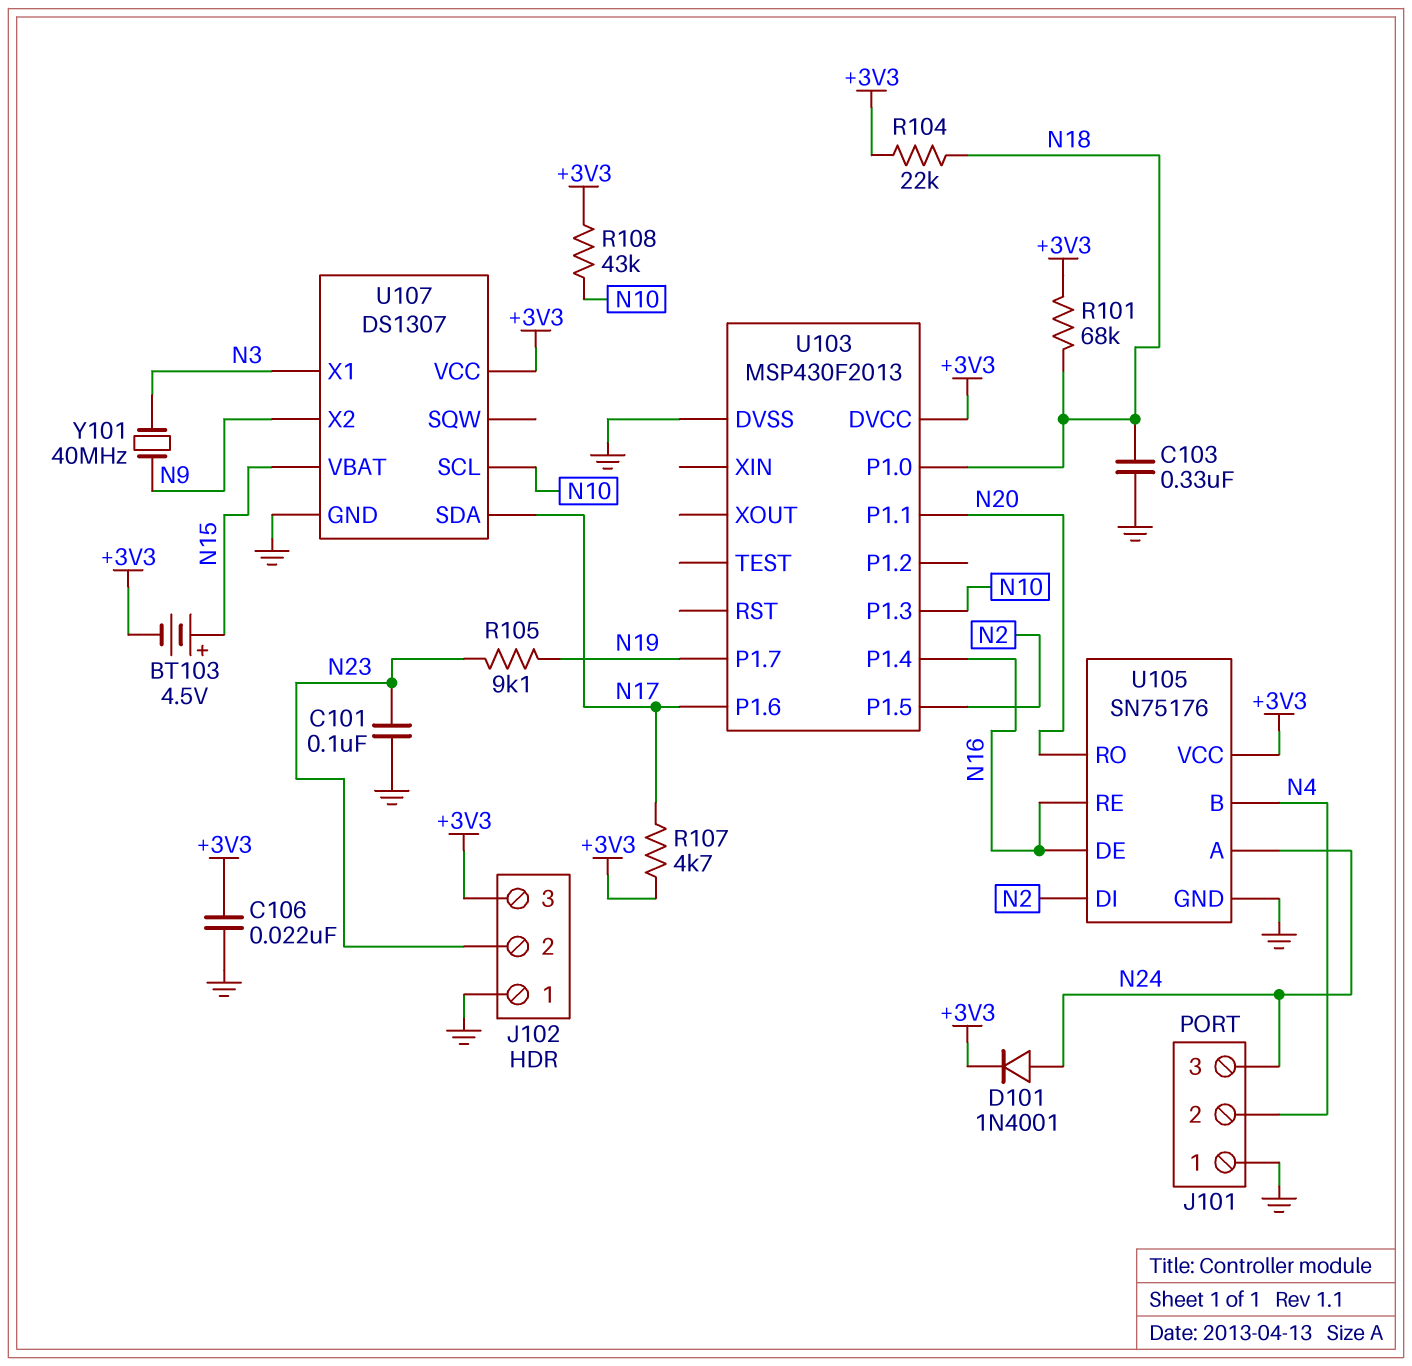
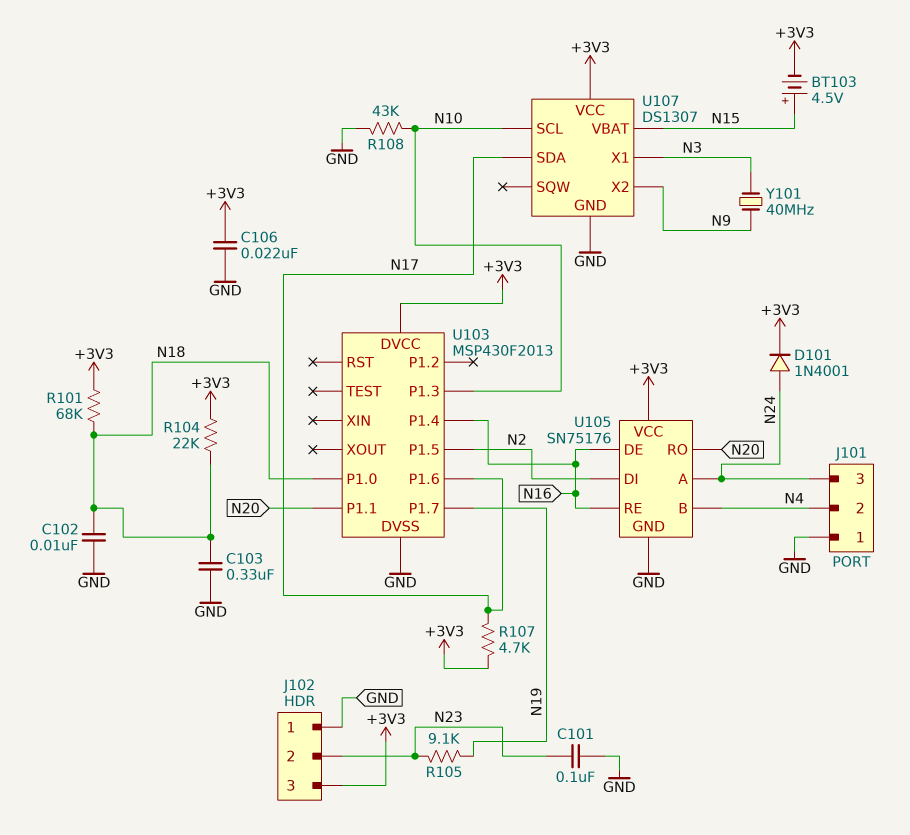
C102: none -> 10nF (GND, N18)
R108: 43k (+3V3, N10) -> 43k (GND, N10)

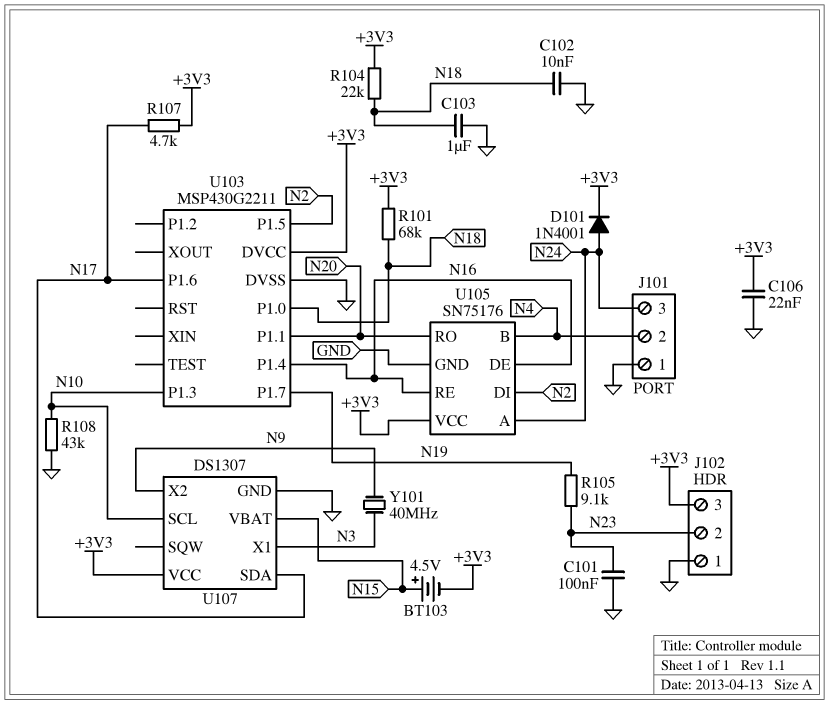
C103: 330nF (GND, N18) -> 1uF (GND, N18)
U103: MSP430F2013 -> MSP430G2211

